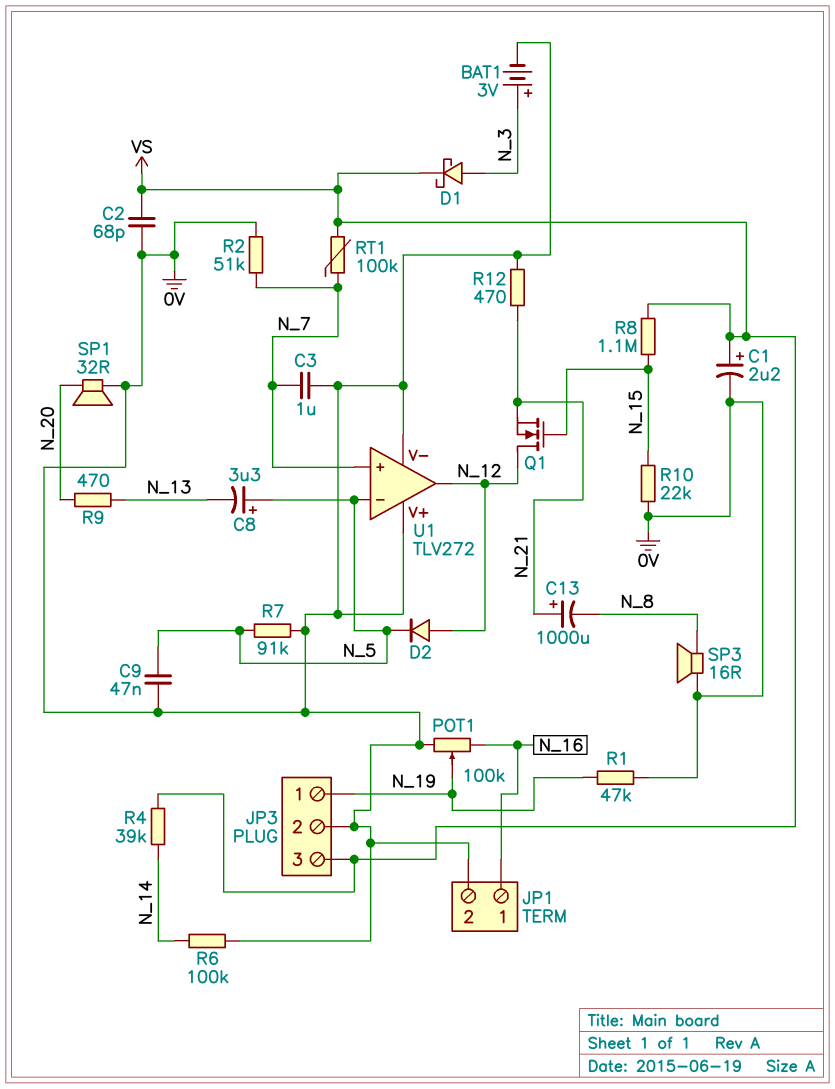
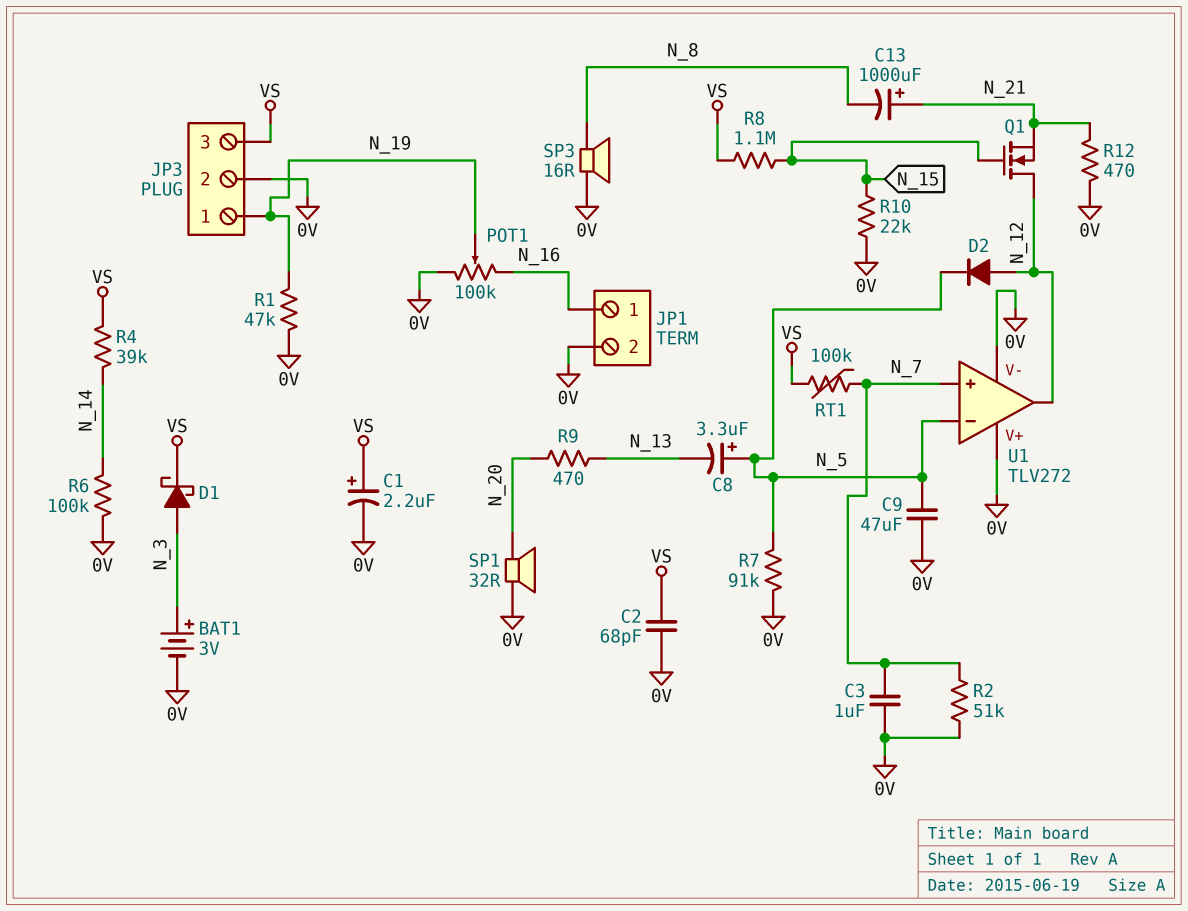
C9: 47nF (0V, N_5) -> 47uF (0V, N_5)

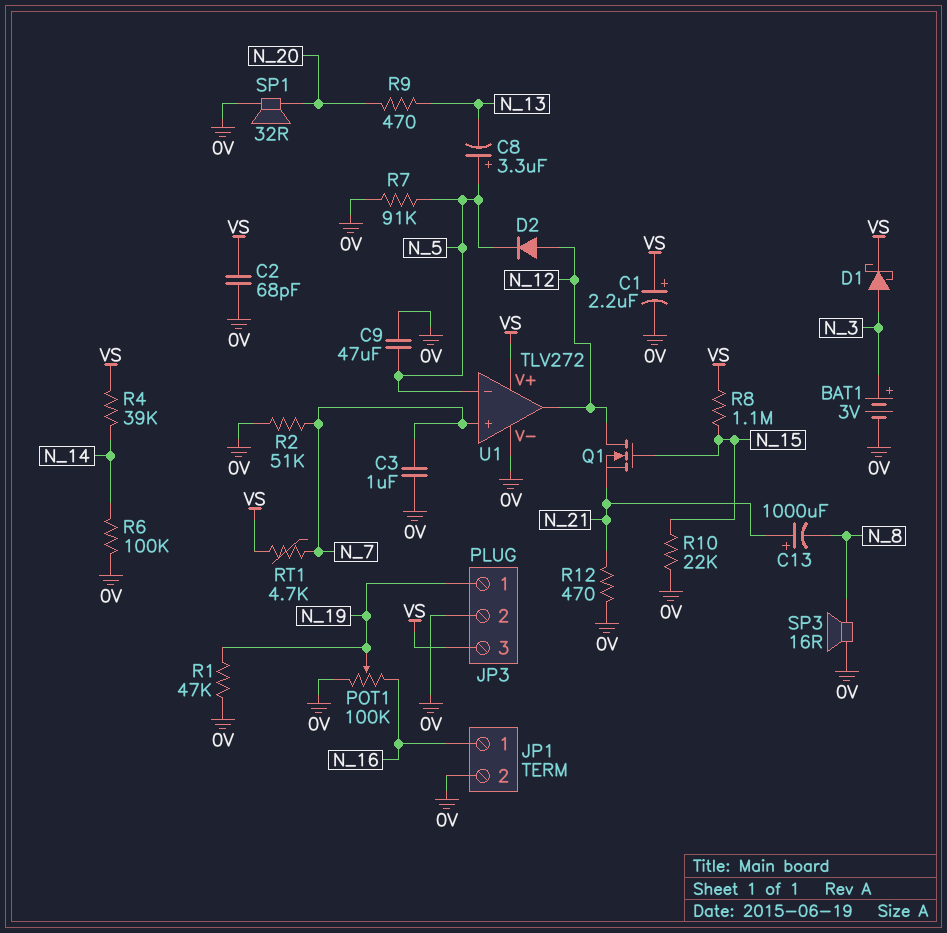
RT1: 100k (N_7, VS) -> 4.7k (N_7, VS)
U1 pin V+: 0V -> VS

